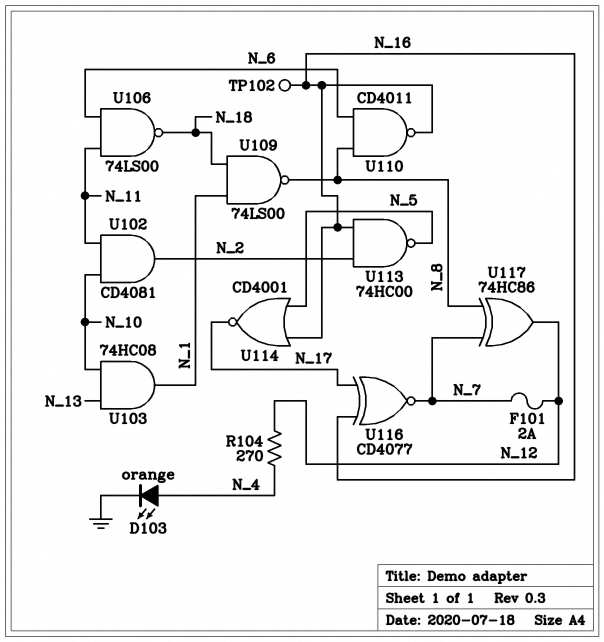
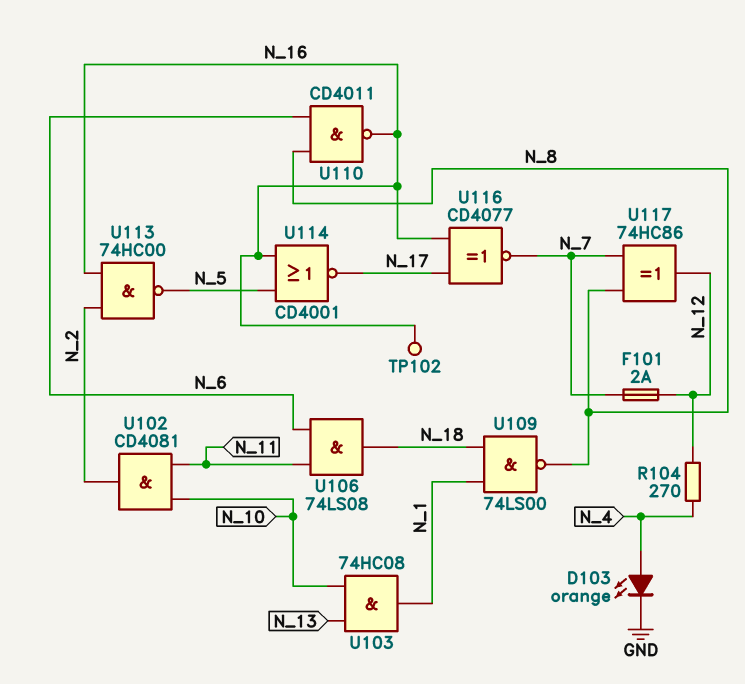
U106: NAND 74LS00 (in N_6, in N_11, out N_18) -> AND 74LS08 (in N_6, in N_11, out N_18)

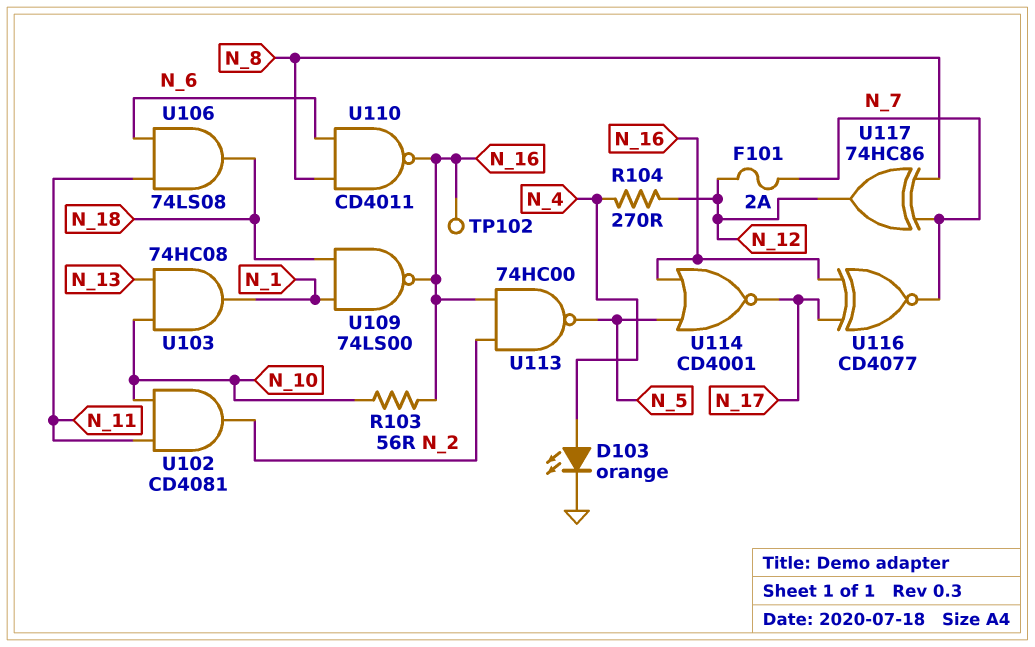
R103: none -> 56 (N_10, N_16)
U109: NAND 74LS00 (in N_1, in N_18, out N_8) -> NAND 74LS00 (in N_1, in N_18, out N_16)

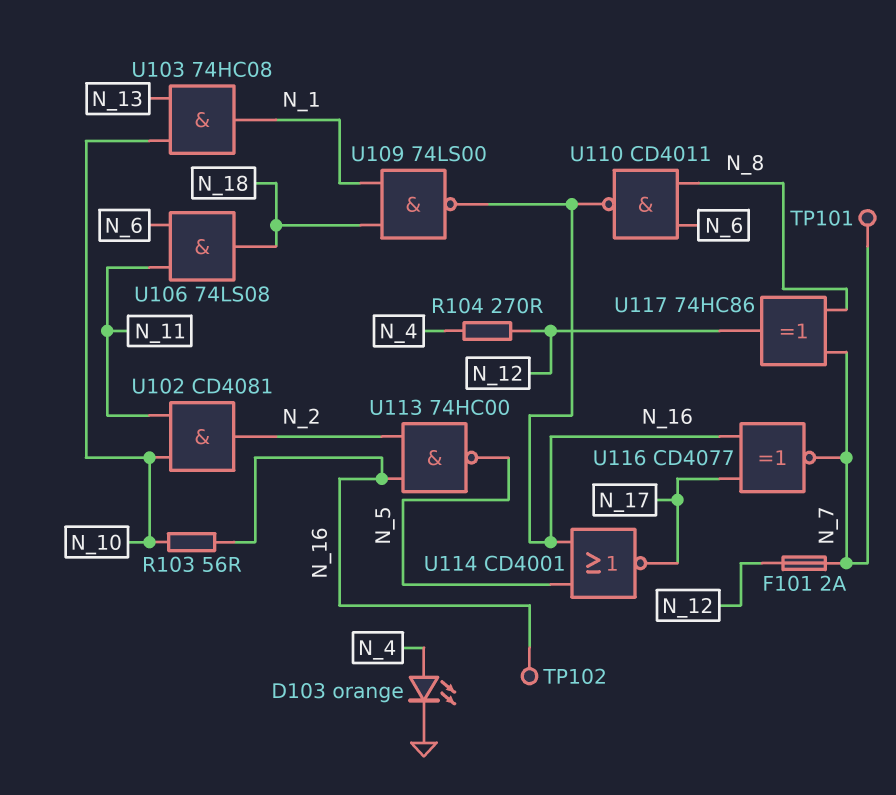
TP101: none -> test point (N_7)

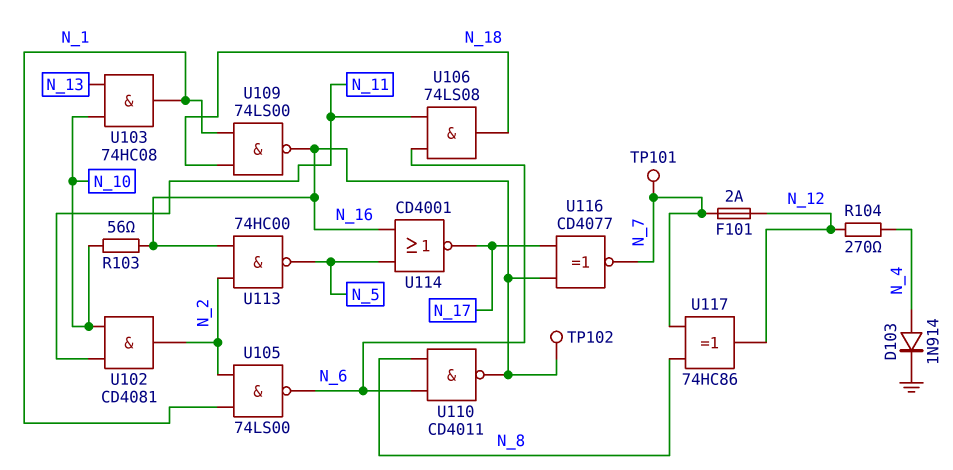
D103: LED orange (A N_4, K GND) -> diode 1N914 (A N_4, K GND)
U105: none -> NAND 74LS00 (in N_1, in N_2, out N_6)

